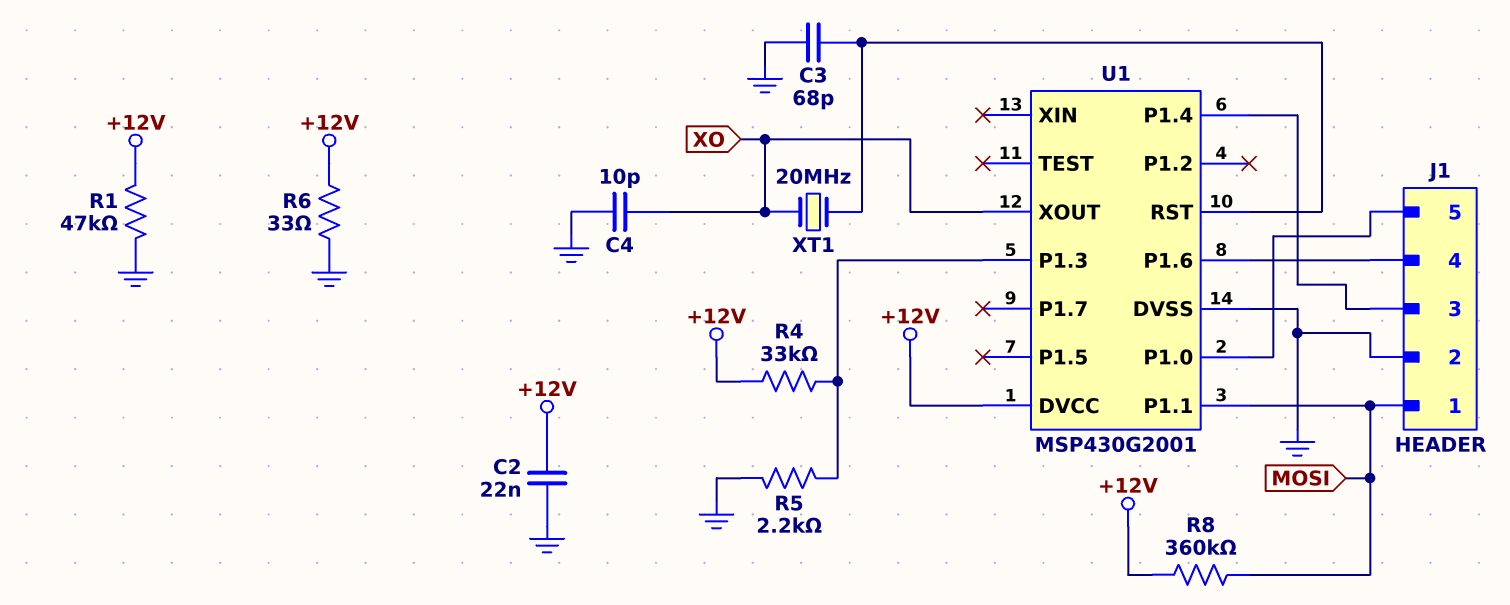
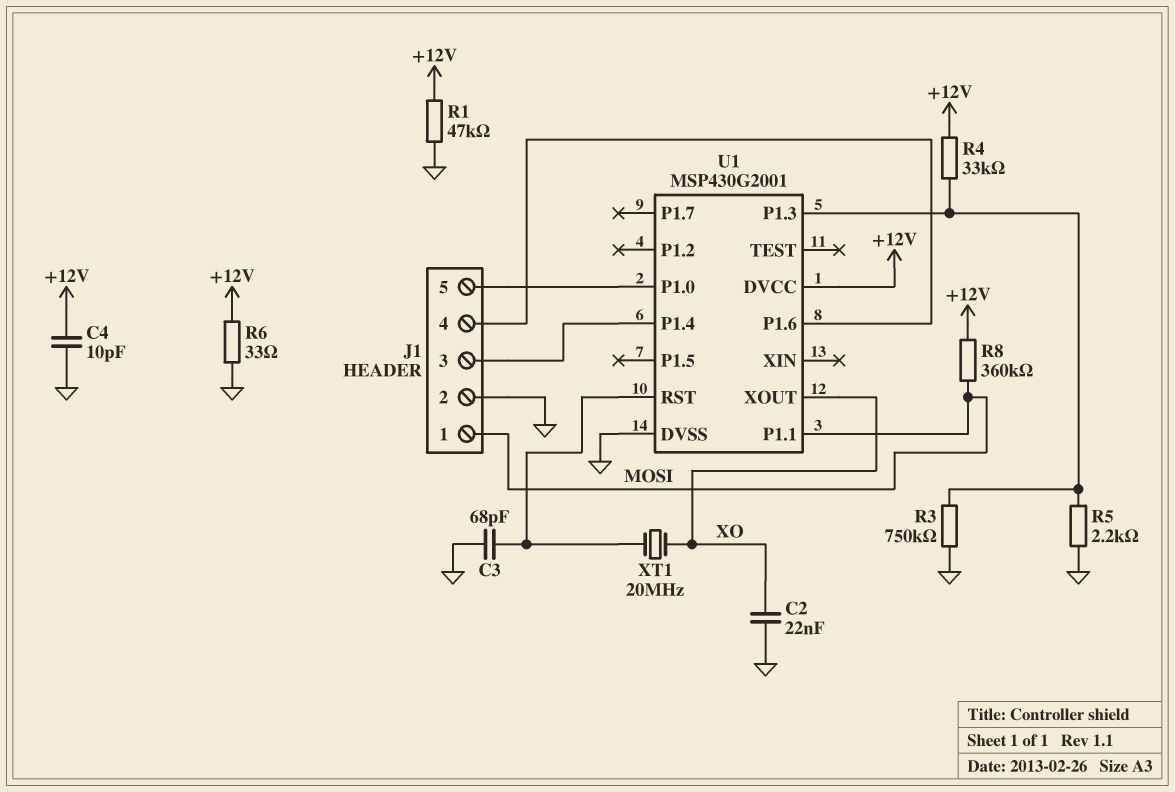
C2: 22nF (+12V, GND) -> 22nF (GND, XO)
C4: 10pF (GND, XO) -> 10pF (+12V, GND)
R3: none -> 750k (GND, U1/P1.3)

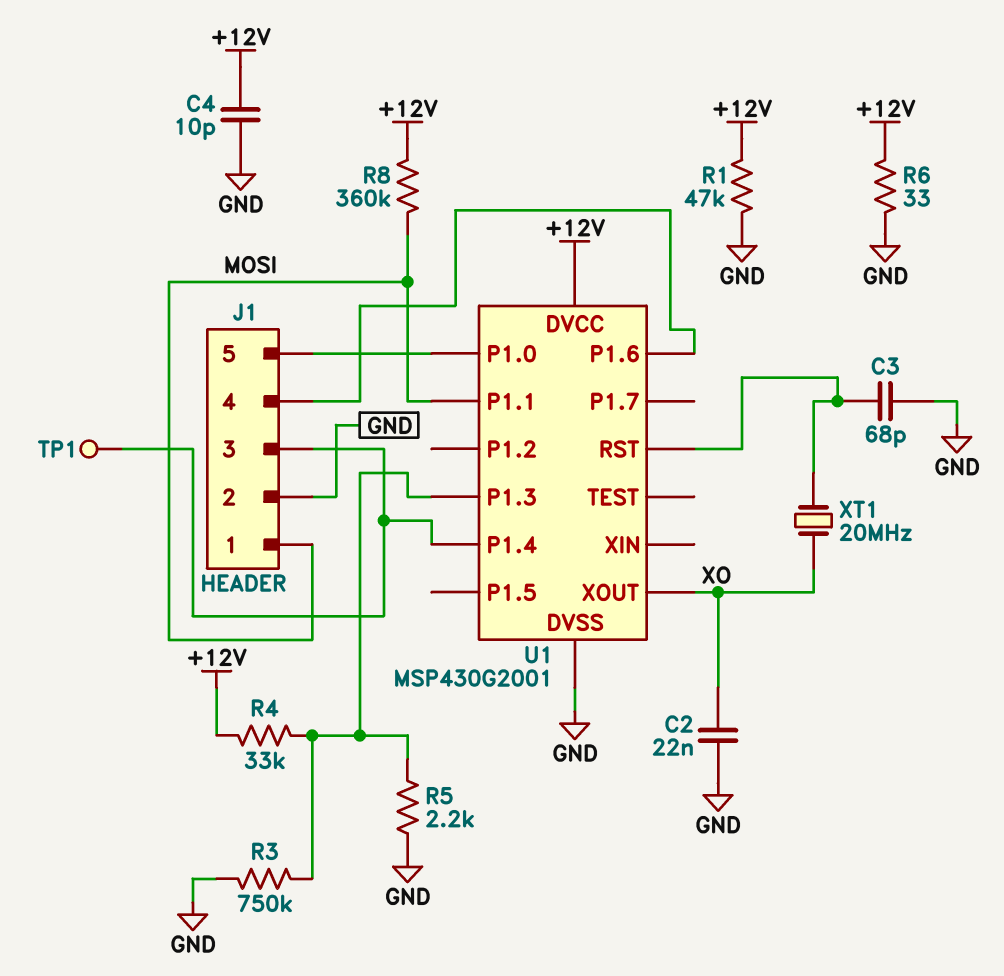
TP1: none -> test point (J1/3)

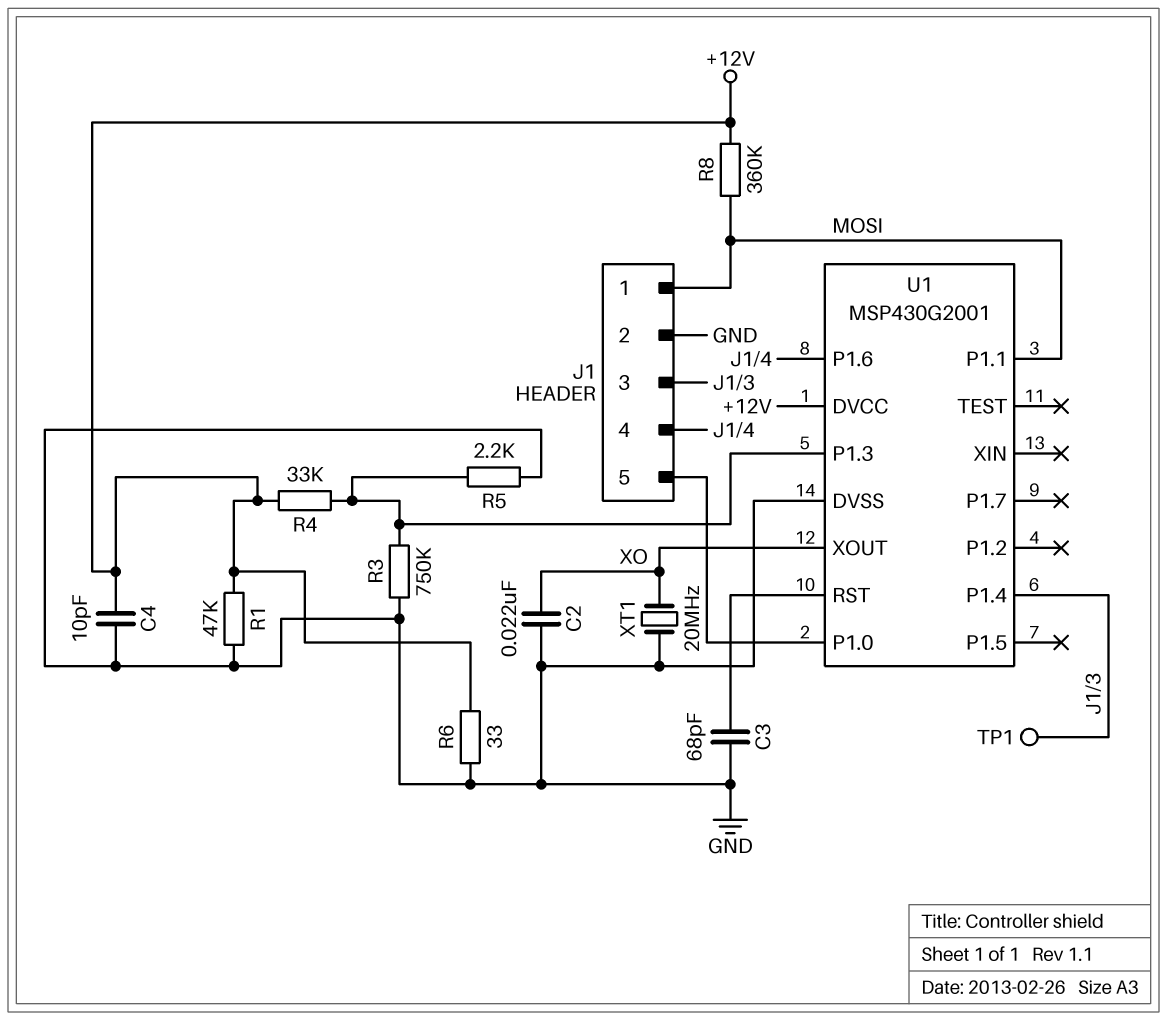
XT1: 20MHz (U1/RST, XO) -> 20MHz (GND, XO)

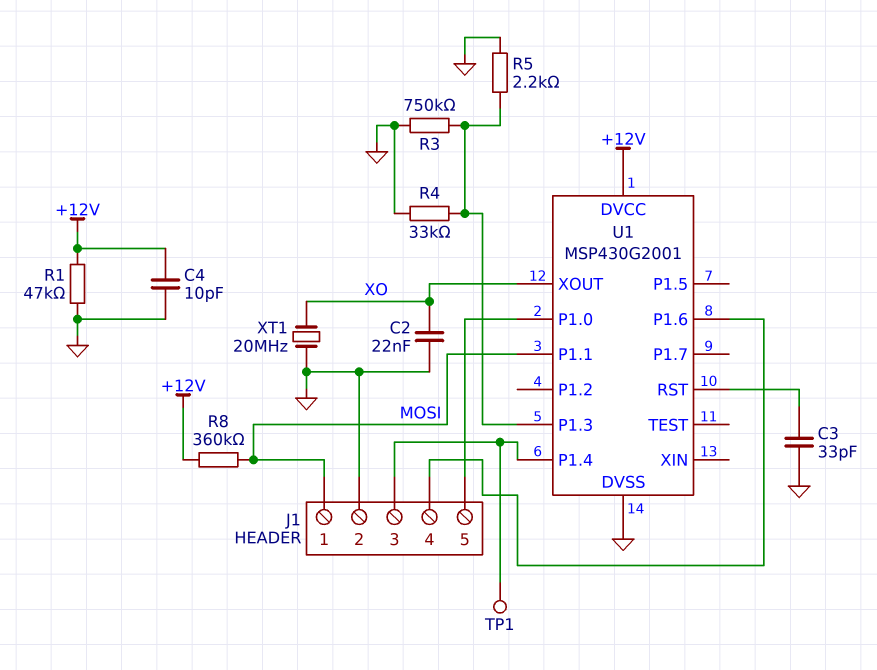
C3: 68pF (GND, U1/RST) -> 33pF (GND, U1/RST)
R4: 33k (+12V, U1/P1.3) -> 33k (GND, U1/P1.3)
R6: 33 (+12V, GND) -> none

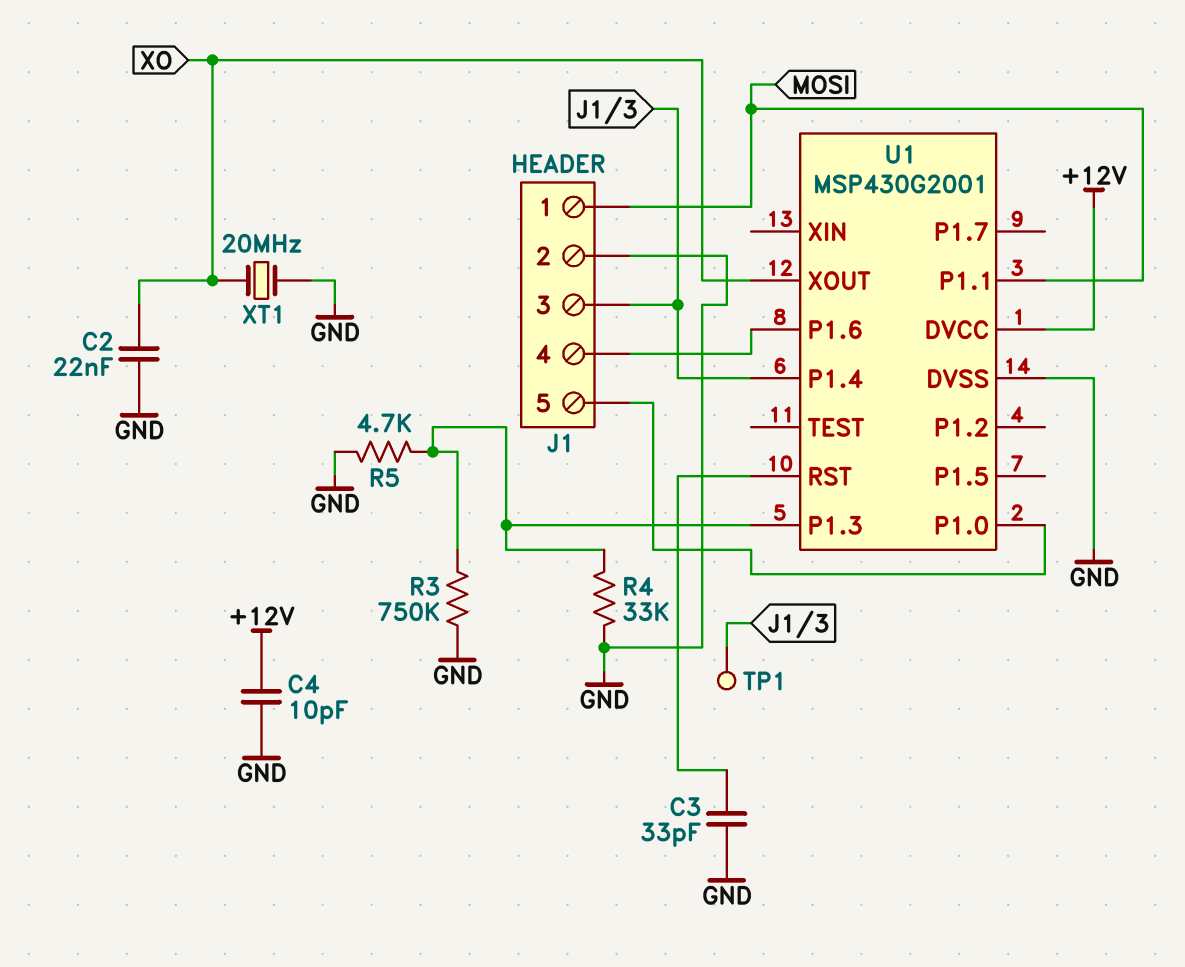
R1: 47k (+12V, GND) -> none
R5: 2.2k (GND, U1/P1.3) -> 4.7k (GND, U1/P1.3)
R8: 360k (+12V, MOSI) -> none

